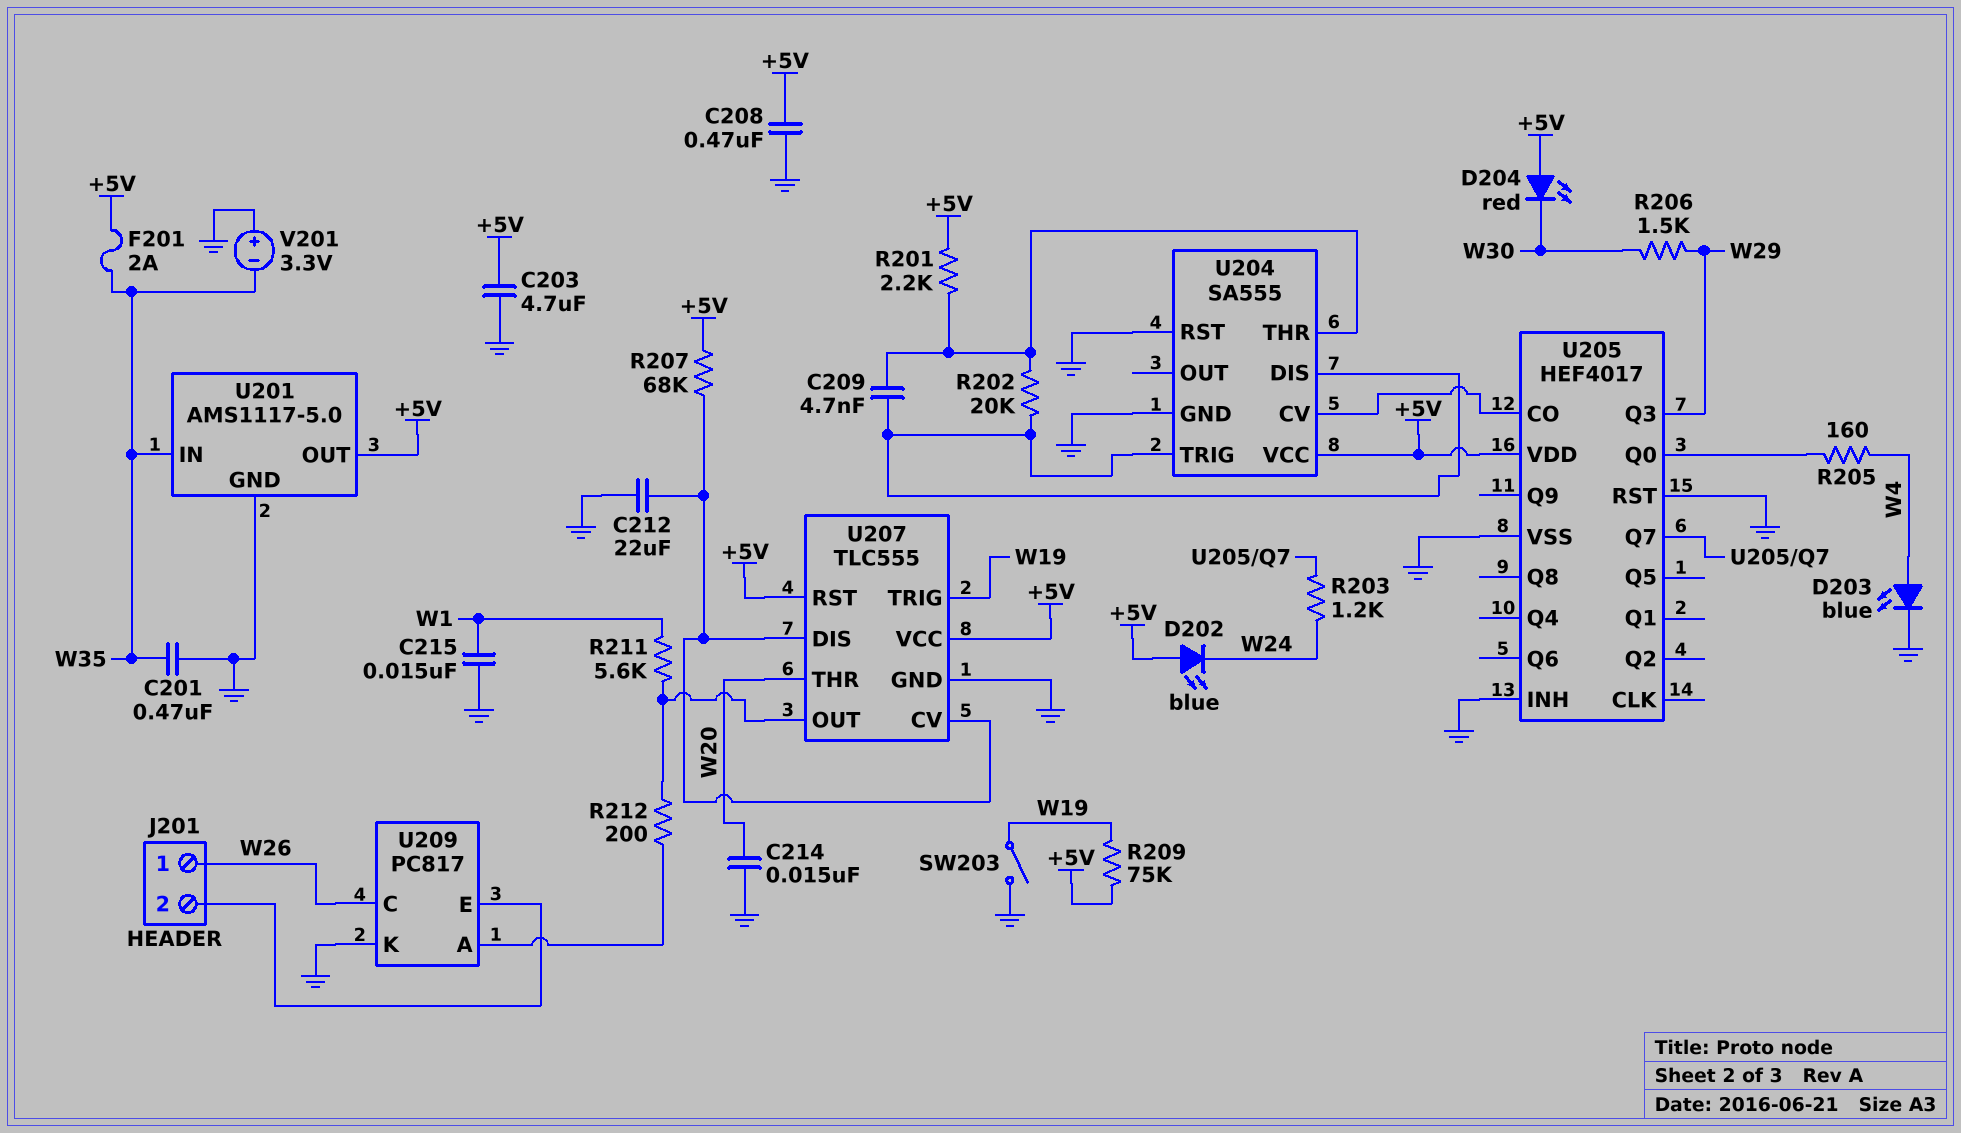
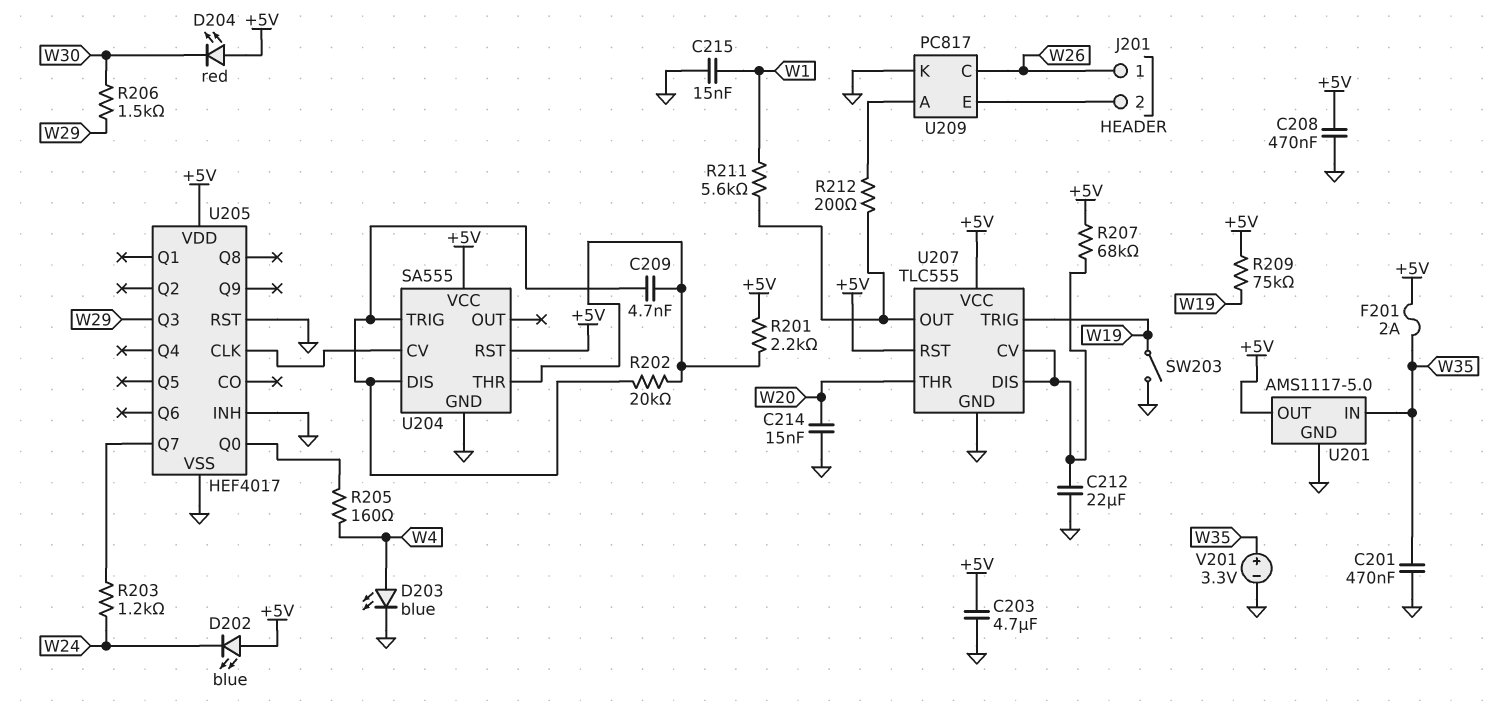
U204 pin RST: GND -> +5V
U205 pin CLK: none -> U204/CV
U205 pin CO: U204/CV -> none
V201: 3.3V (plus GND, minus W35) -> 3.3V (plus W35, minus GND)

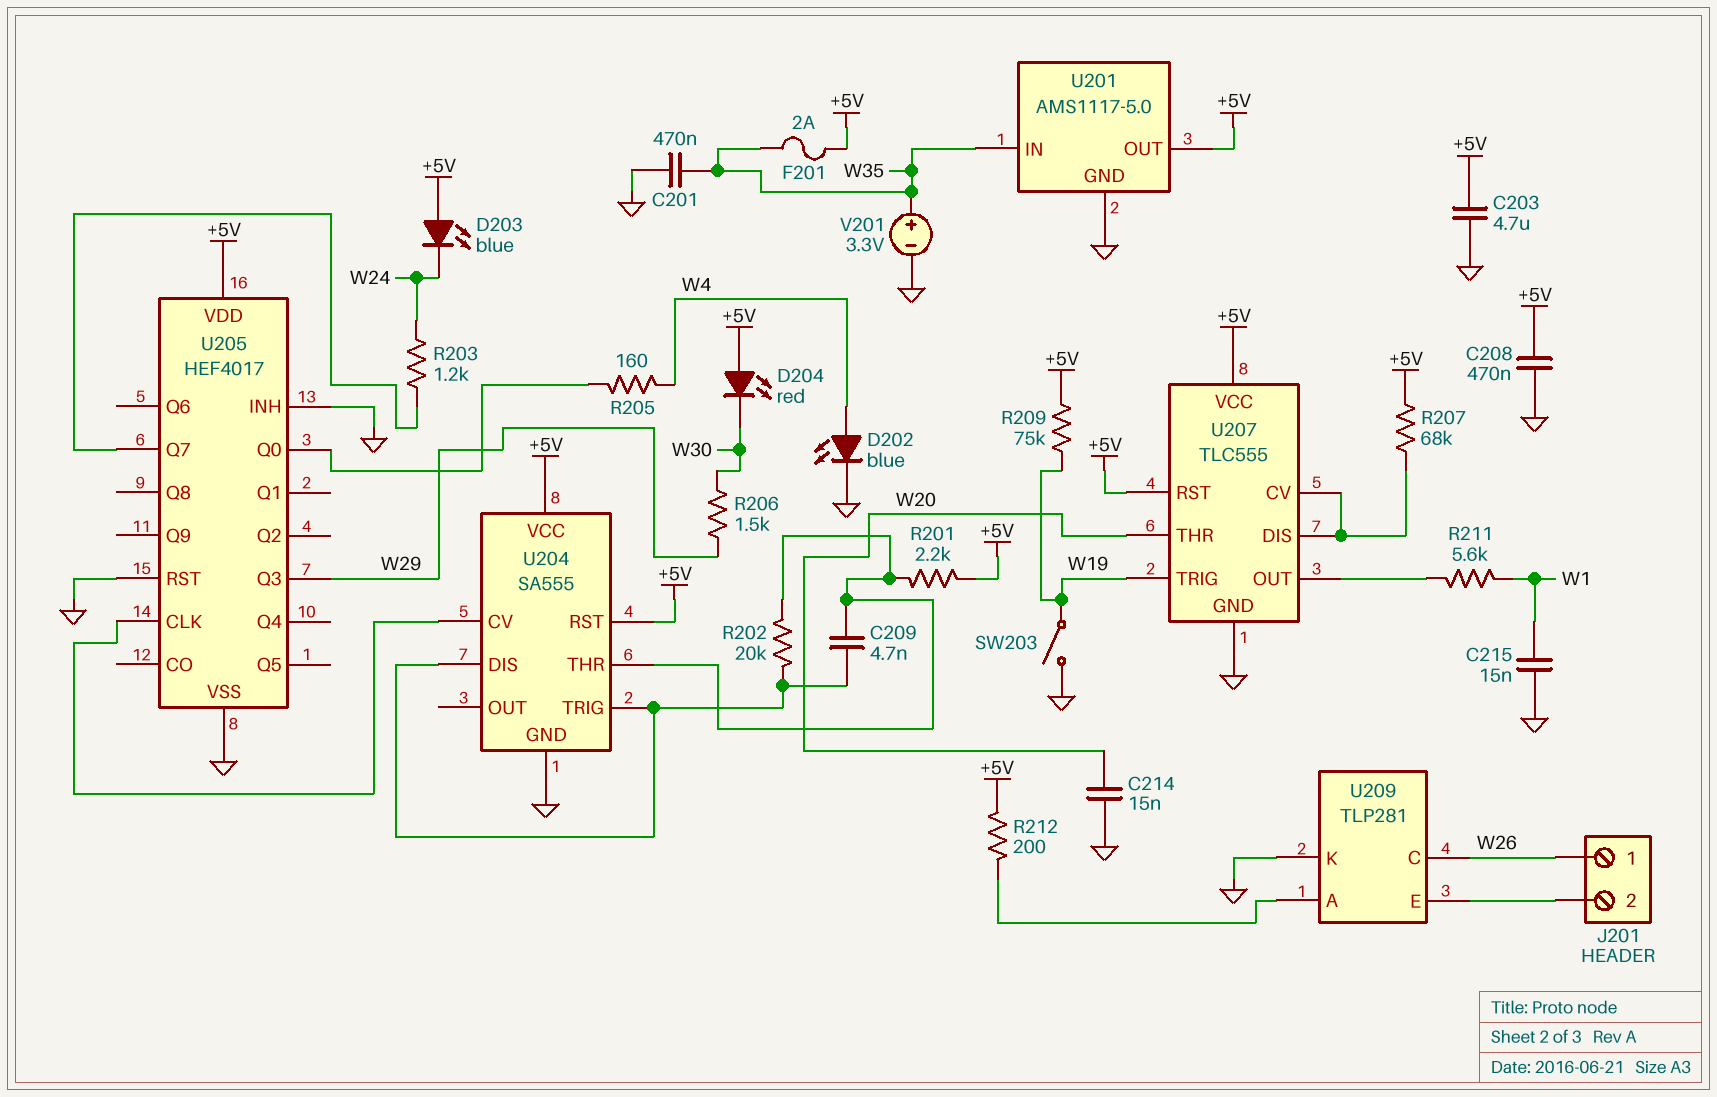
C212: 22uF (GND, U207/CV) -> none
D202: LED blue (A +5V, K W24) -> LED blue (A W4, K GND)
D203: LED blue (A W4, K GND) -> LED blue (A +5V, K W24)
R212: 200 (U207/OUT, U209/A) -> 200 (+5V, U209/A)
U209: PC817 -> TLP281

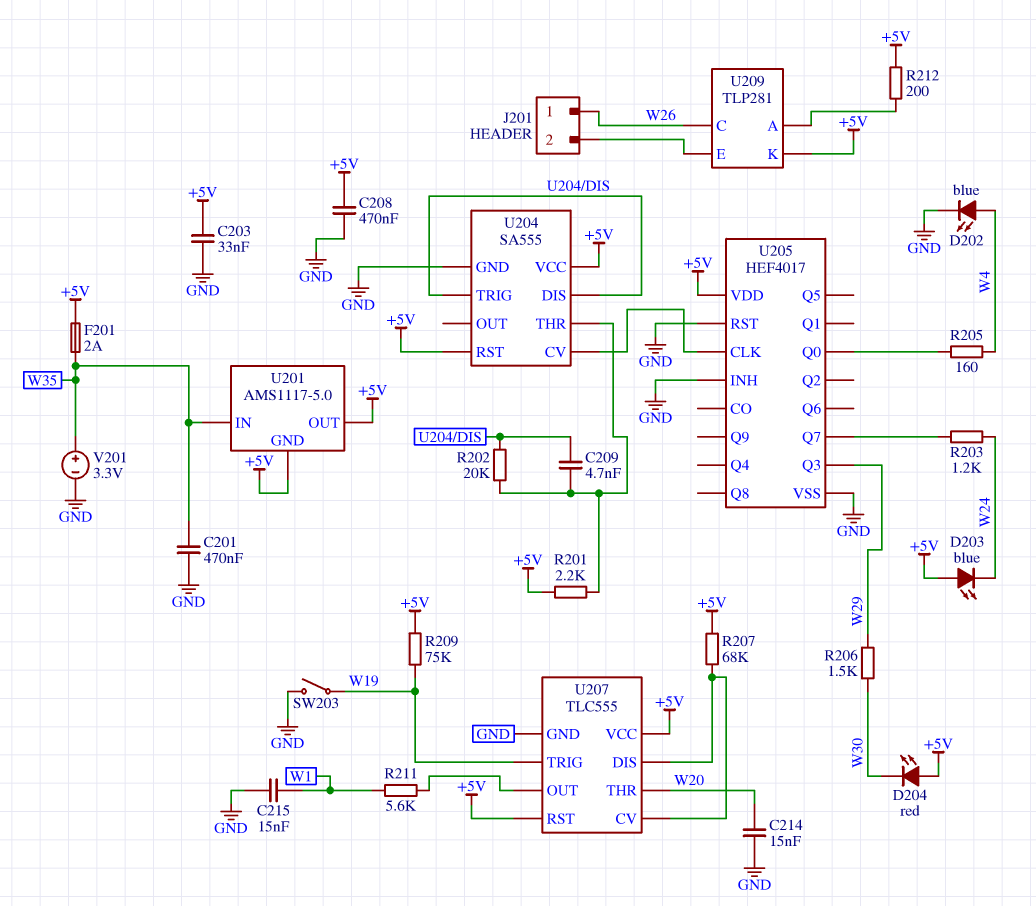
C203: 4.7uF (+5V, GND) -> 33nF (+5V, GND)
U201 pin GND: GND -> +5V
U209 pin K: GND -> +5V

